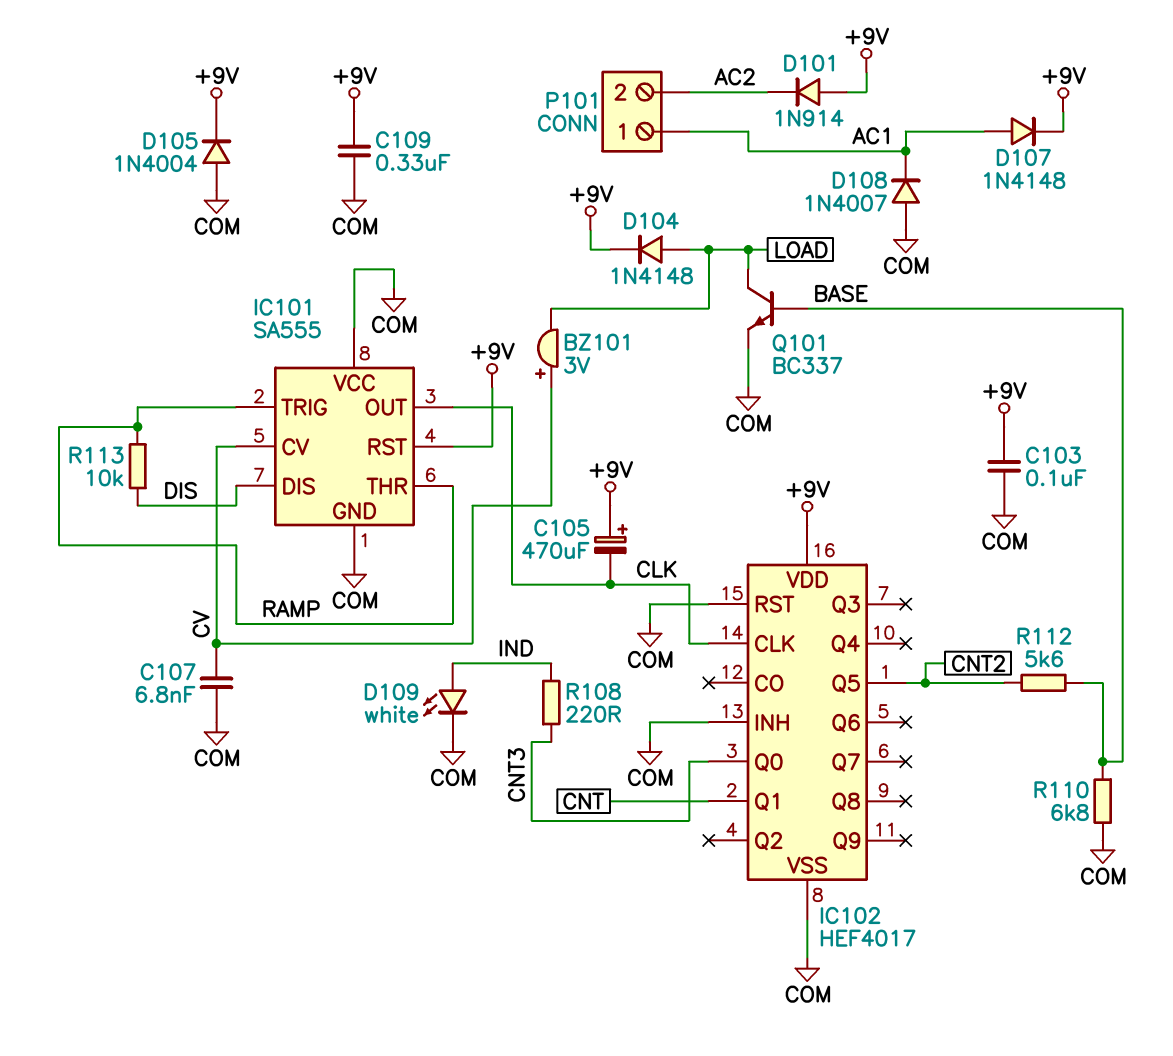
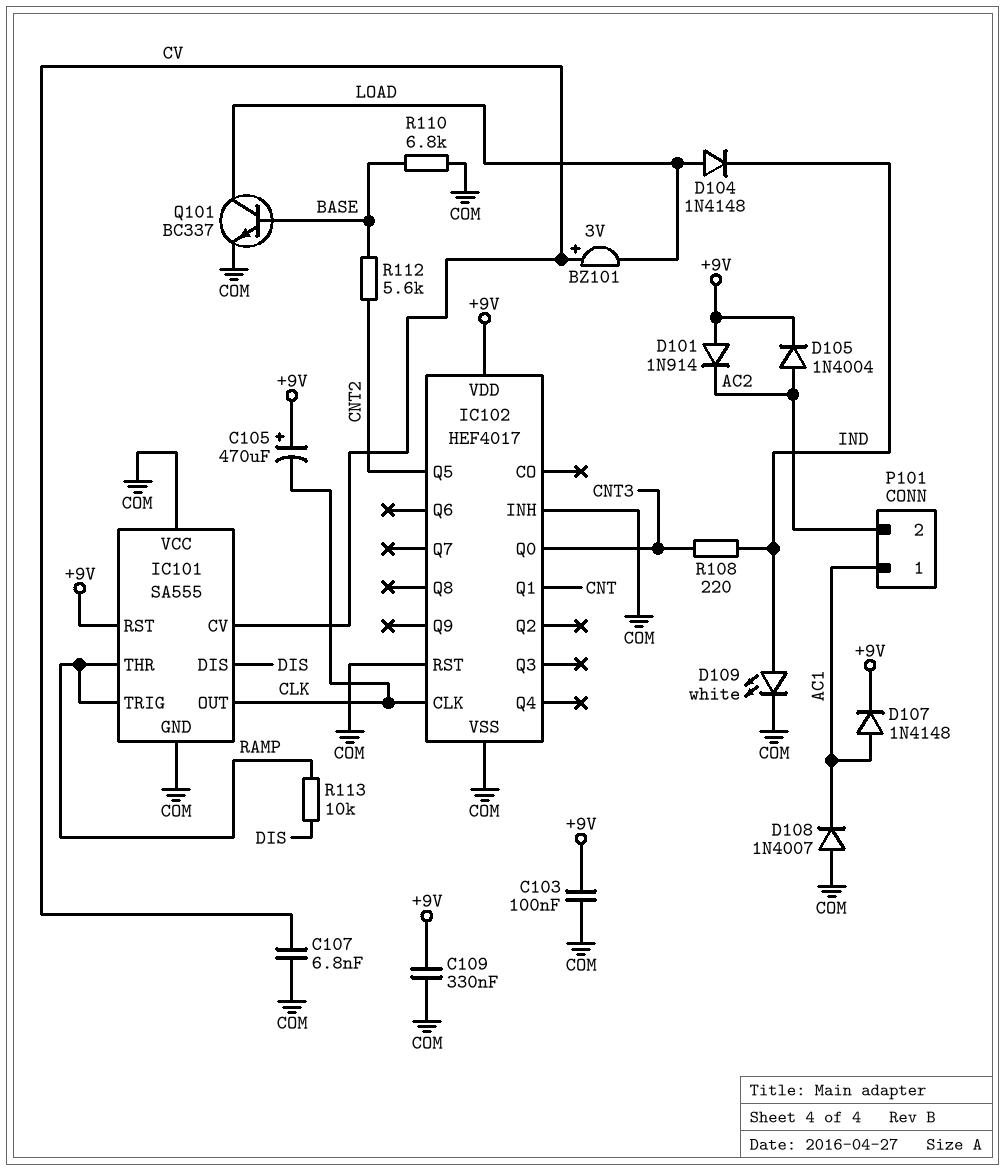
D104: diode 1N4148 (A LOAD, K +9V) -> diode 1N4148 (A LOAD, K IND)
D105: diode 1N4004 (A COM, K +9V) -> diode 1N4004 (A AC2, K +9V)

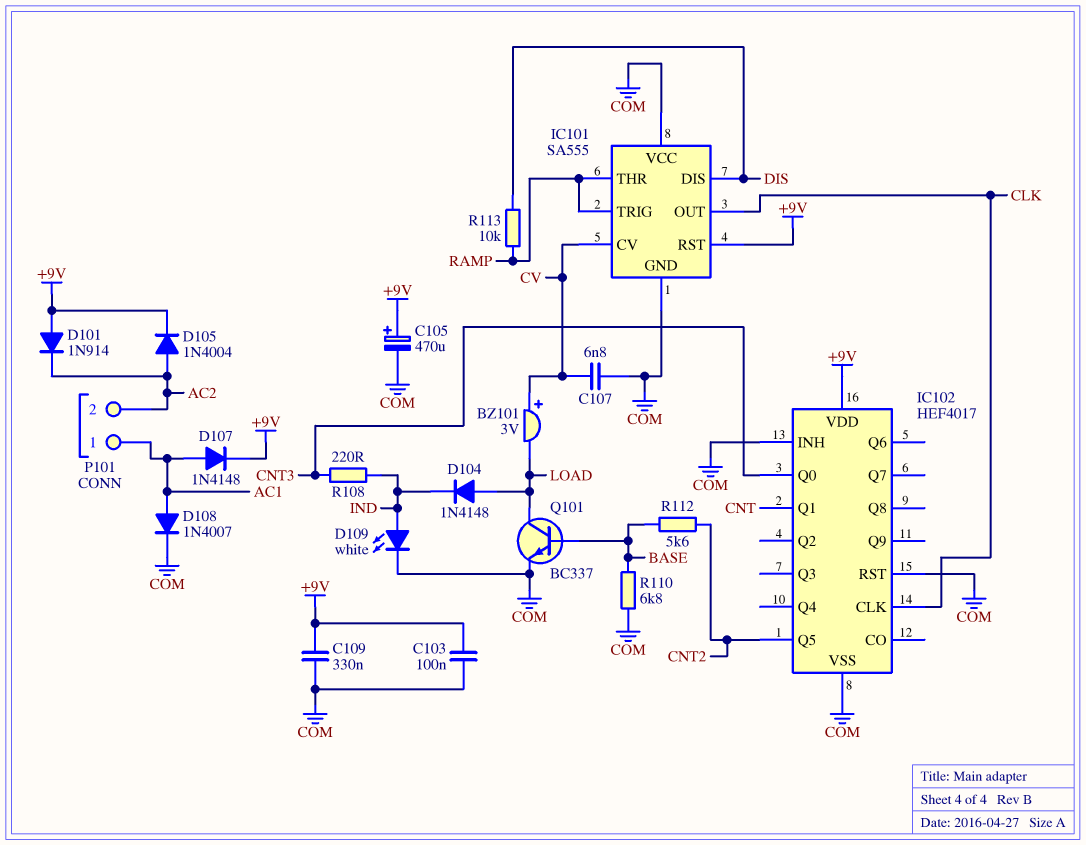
C105: 470uF (plus +9V, minus CLK) -> 470uF (plus +9V, minus COM)
D108: diode 1N4007 (A COM, K AC1) -> diode 1N4007 (A AC1, K COM)

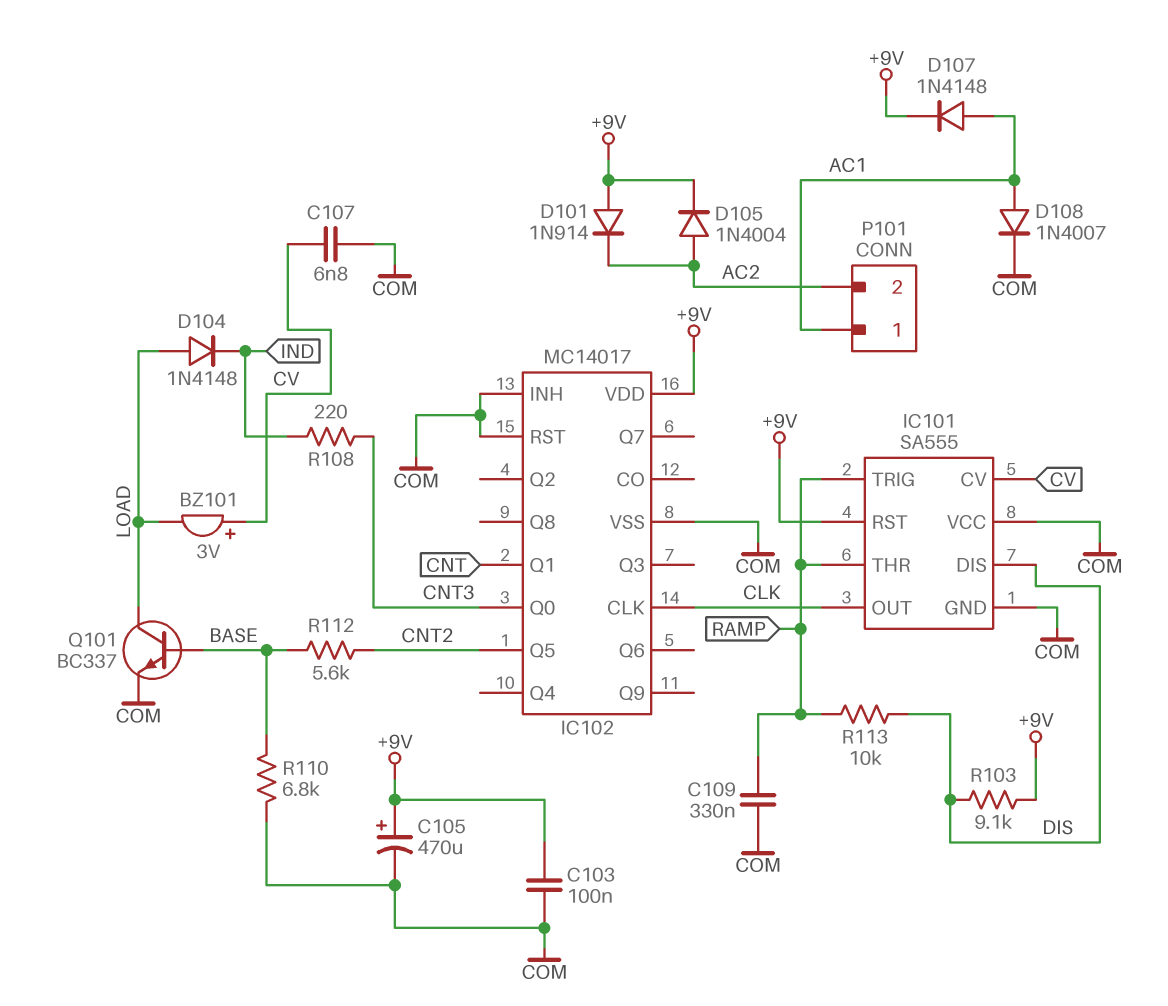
C109: 330nF (+9V, COM) -> 330nF (COM, RAMP)
D109: LED white (A IND, K COM) -> none
IC102: HEF4017 -> MC14017
R103: none -> 9.1k (+9V, DIS)

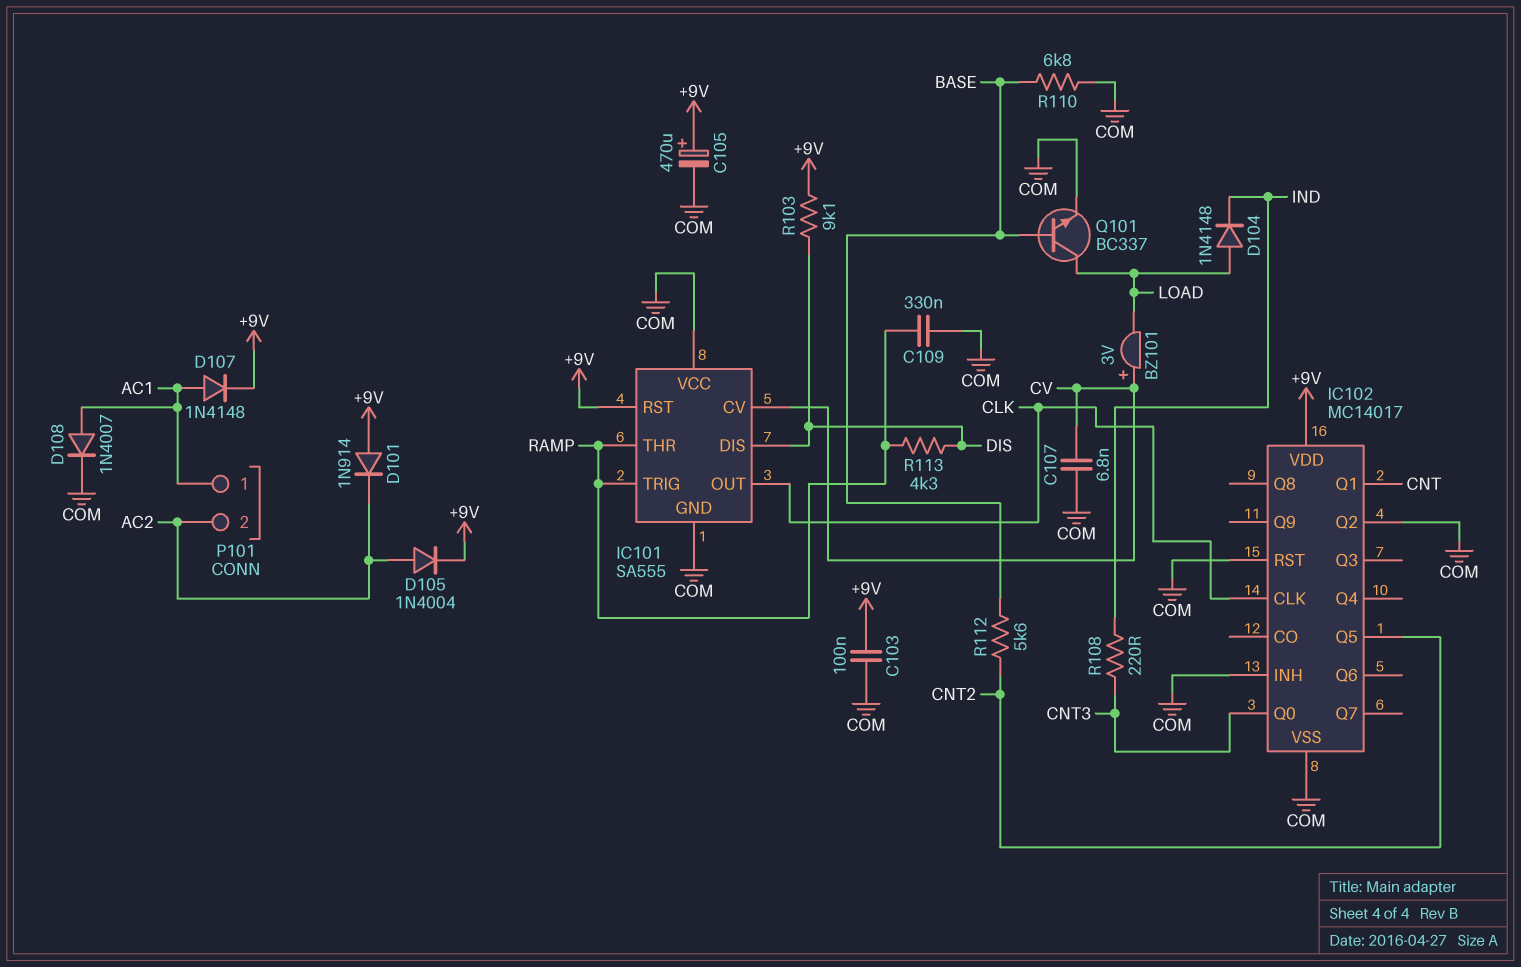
IC102 pin Q2: none -> COM
R113: 10k (DIS, RAMP) -> 4.3k (DIS, RAMP)

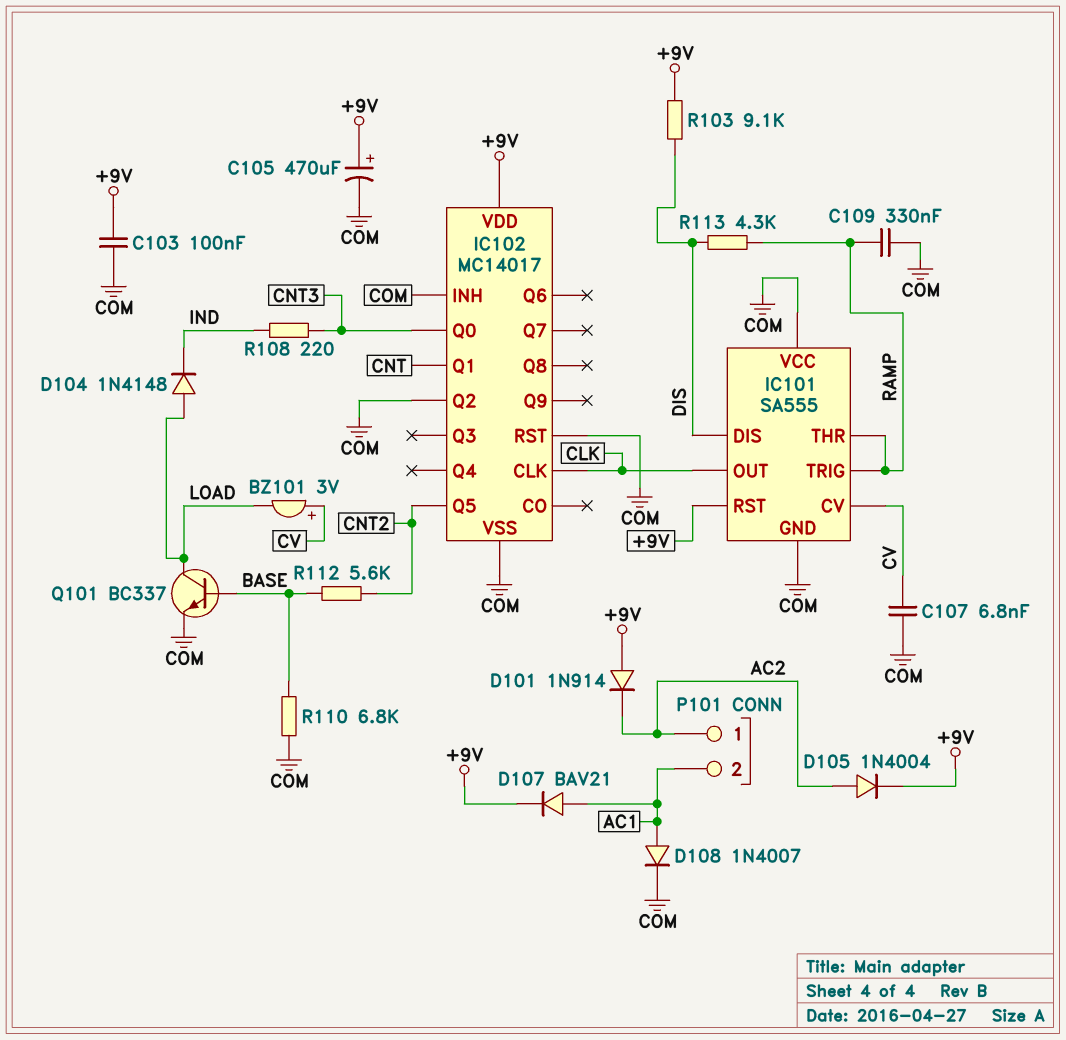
D107: diode 1N4148 (A AC1, K +9V) -> diode BAV21 (A AC1, K +9V)
P101 pin 1: AC1 -> AC2
P101 pin 2: AC2 -> AC1

